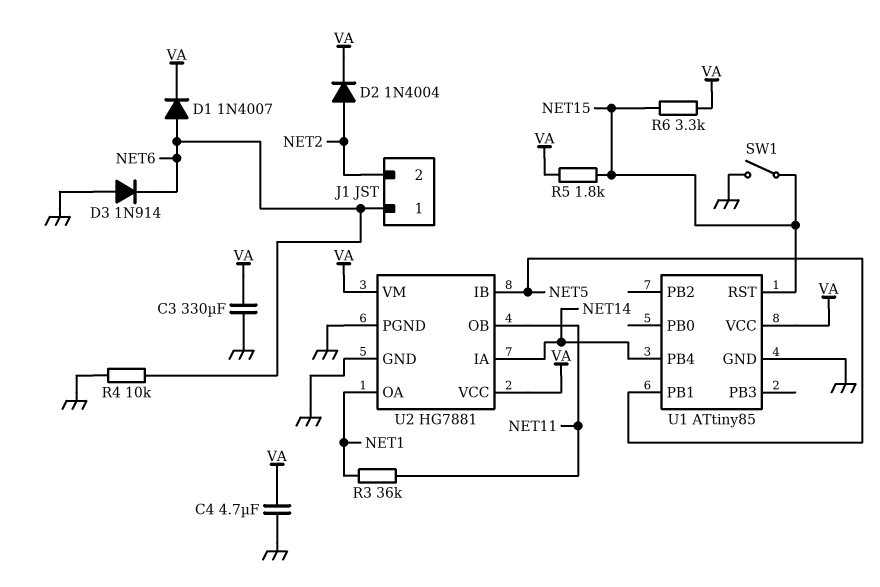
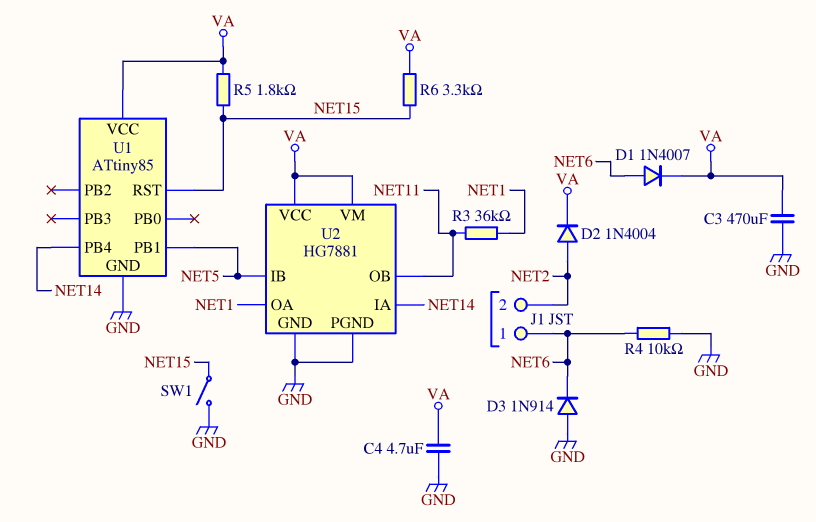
C3: 330uF (GND, VA) -> 470uF (GND, VA)

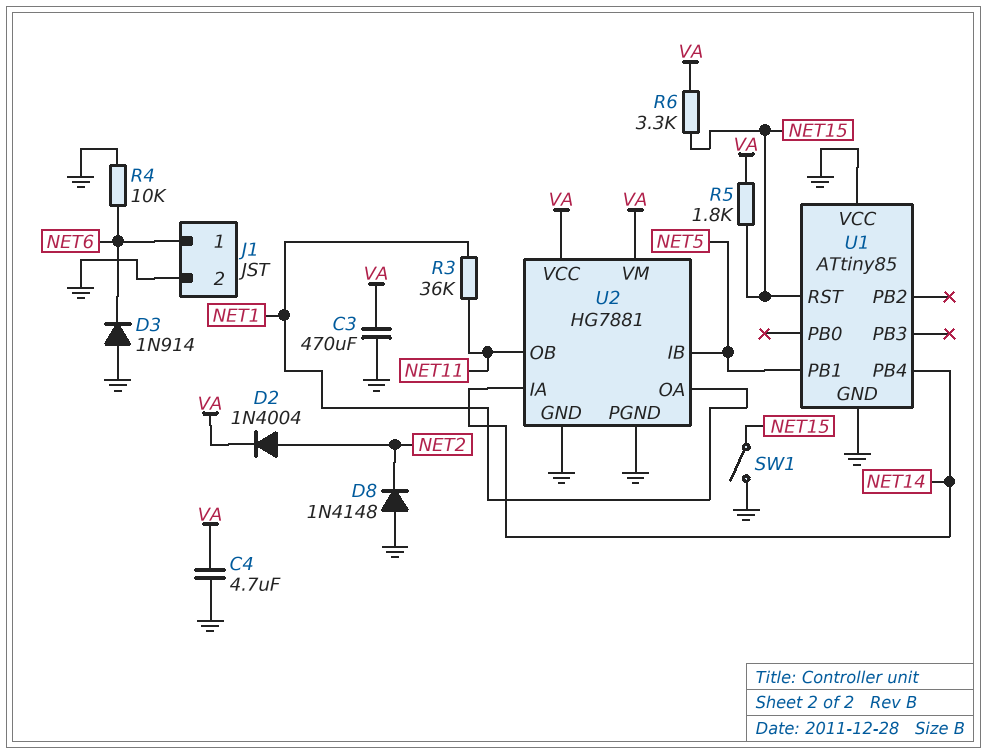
D1: diode 1N4007 (A NET6, K VA) -> none
D8: none -> diode 1N4148 (A GND, K NET2)
J1 pin 2: NET2 -> GND
U1 pin VCC: VA -> GND

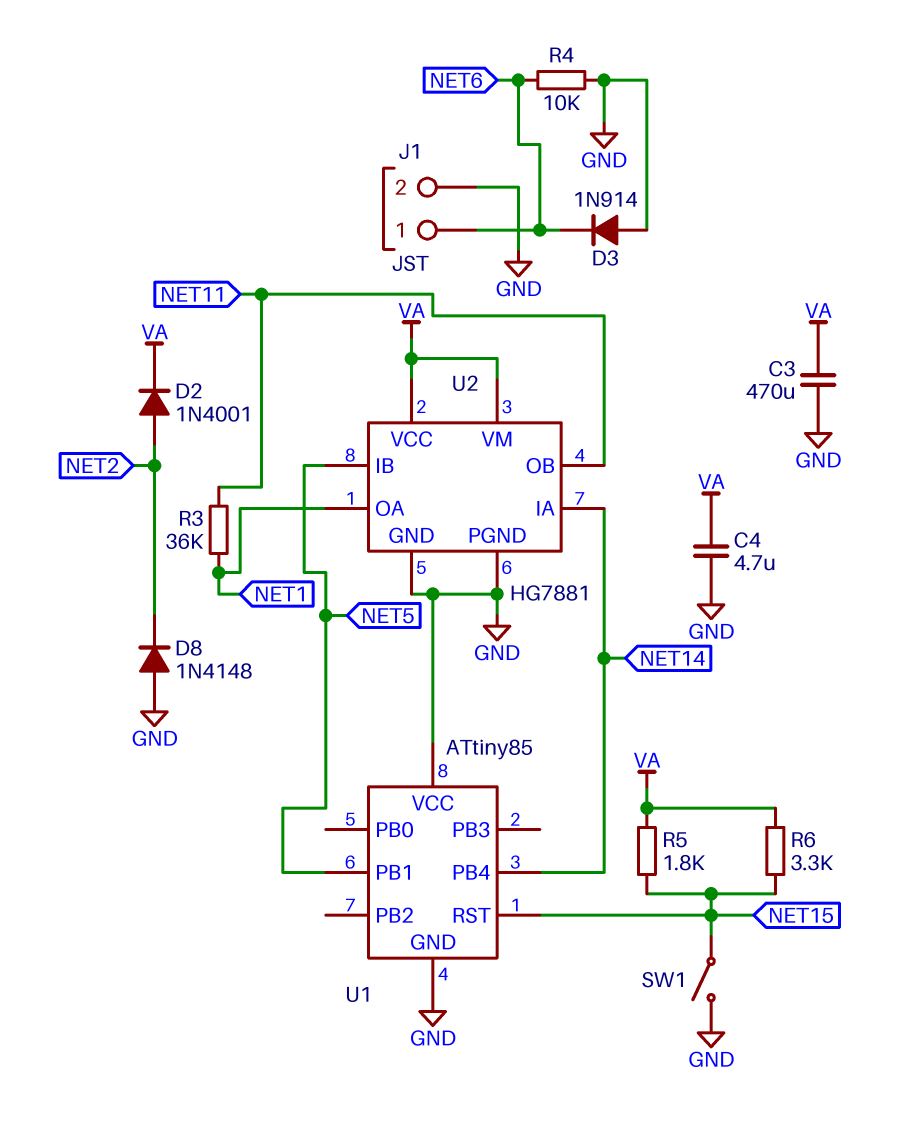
D2: diode 1N4004 (A NET2, K VA) -> diode 1N4001 (A NET2, K VA)

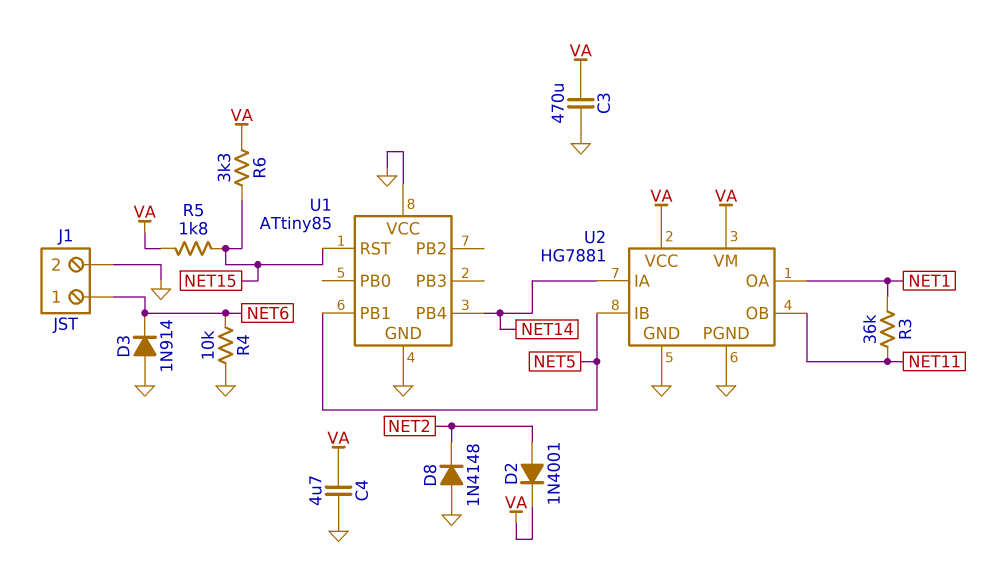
SW1: switch (GND, NET15) -> none

